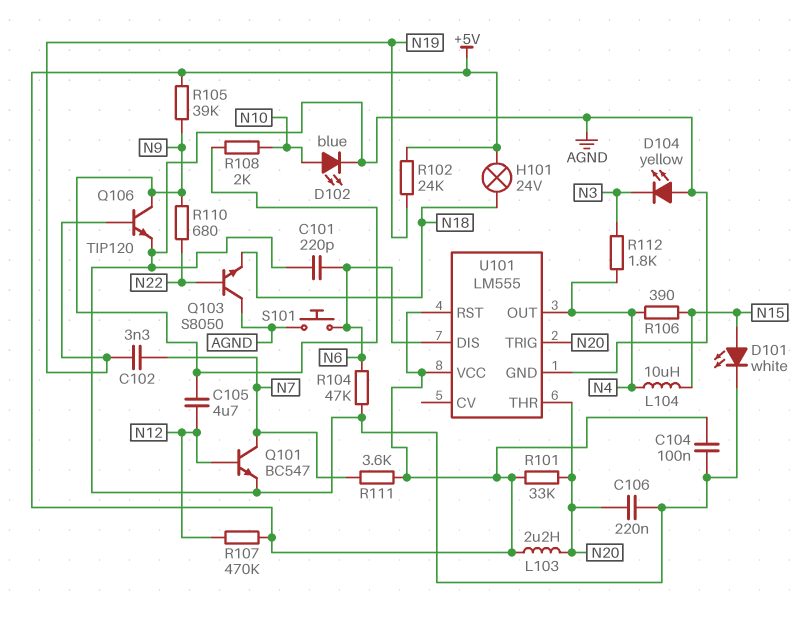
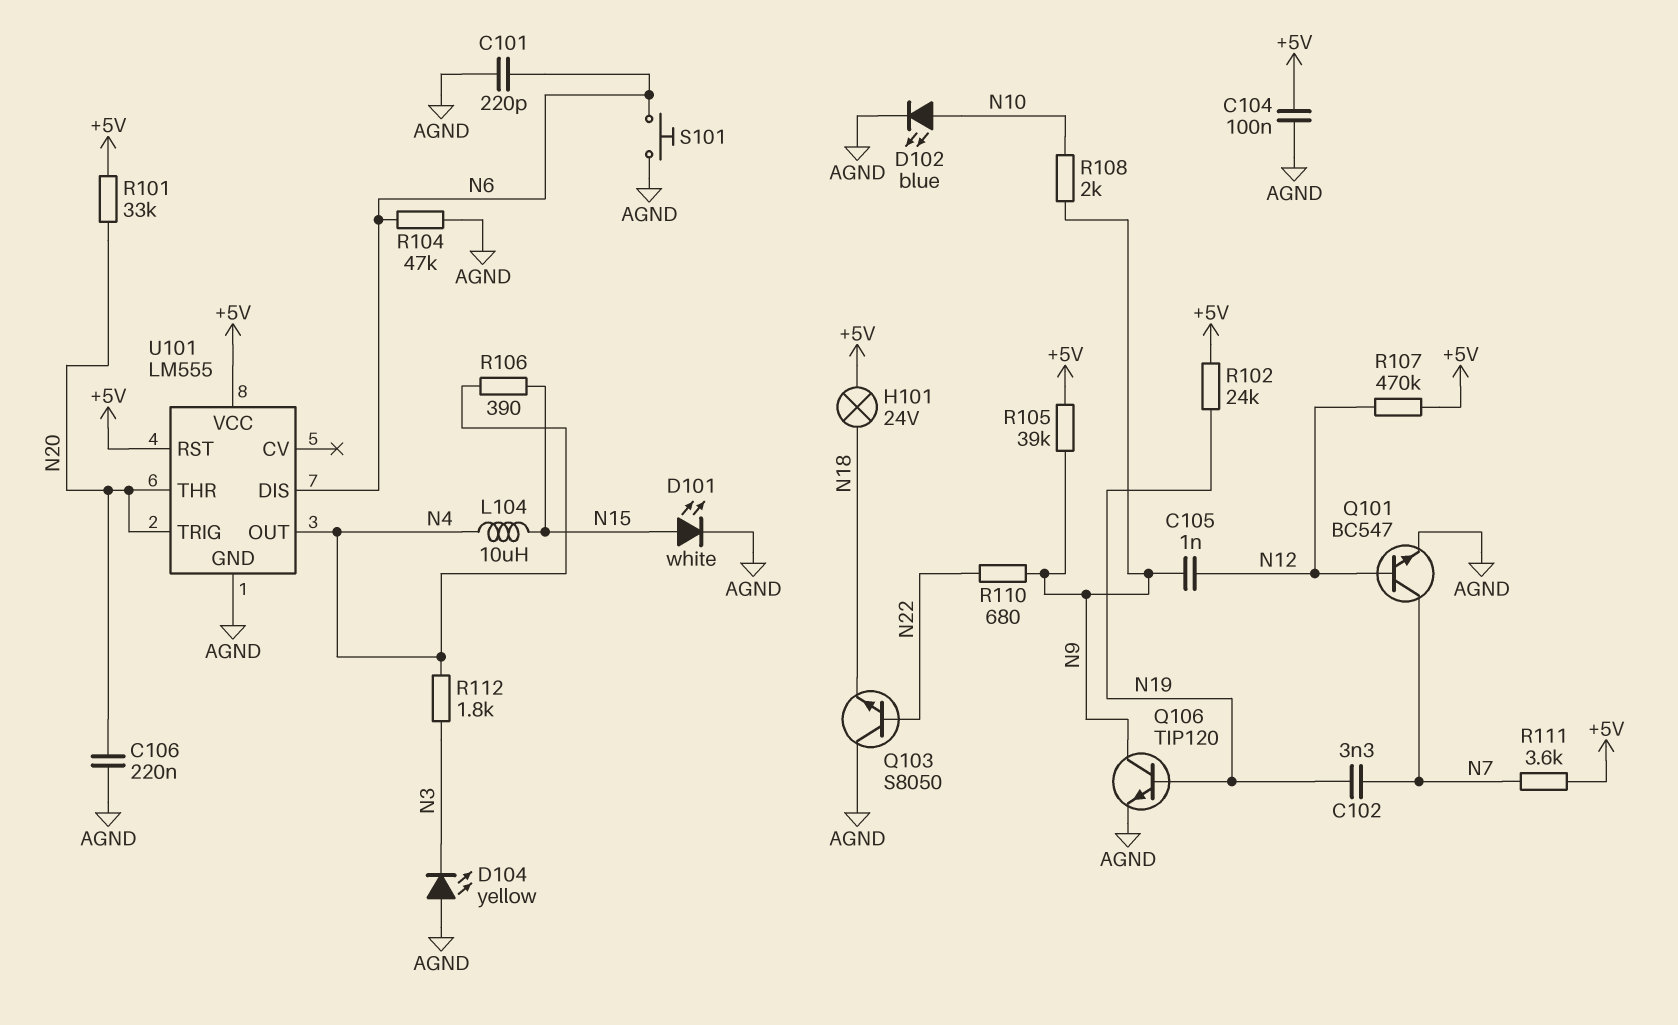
C105: 4.7uF (N9, N12) -> 1nF (N9, N12)
L103: 2.2uH (+5V, N20) -> none

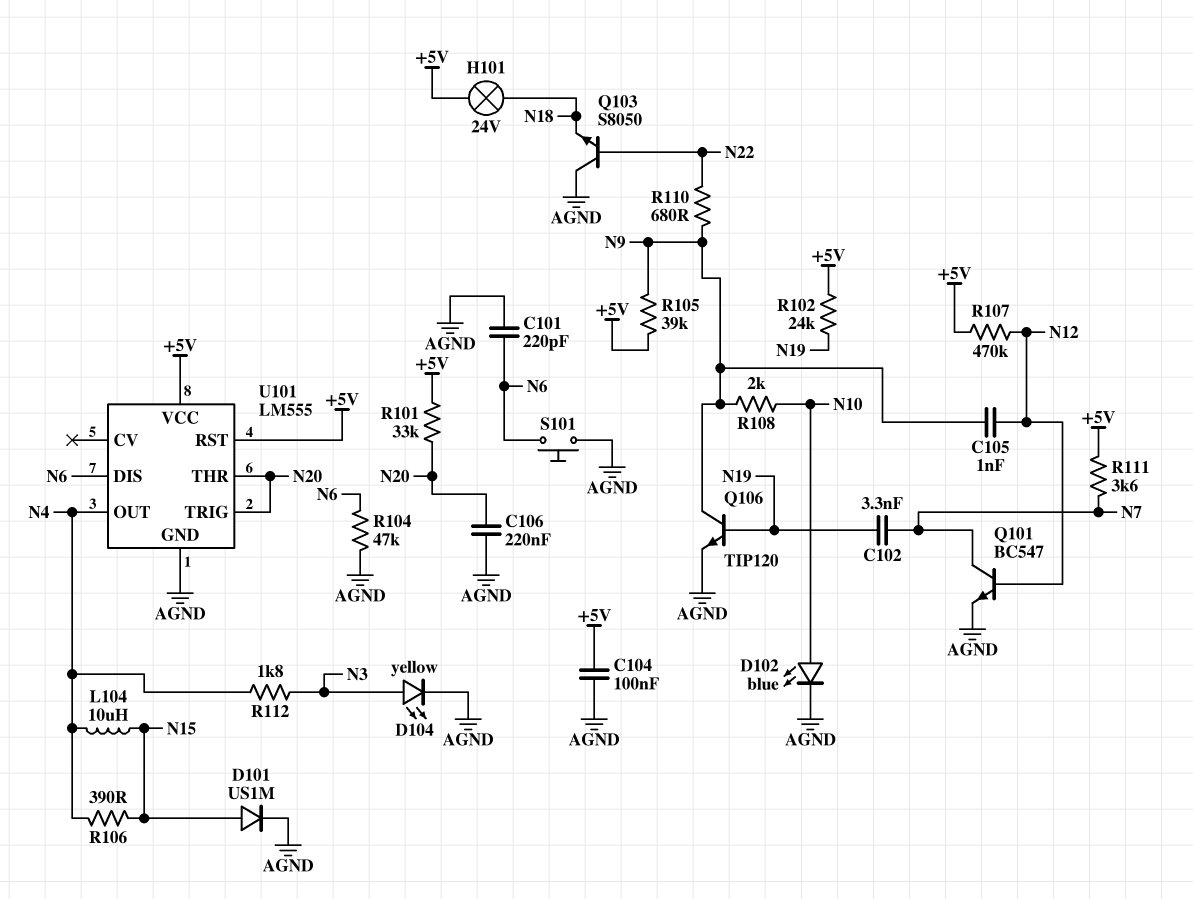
D101: LED white (A N15, K AGND) -> diode US1M (A N15, K AGND)
D104: LED yellow (A AGND, K N3) -> LED yellow (A N3, K AGND)

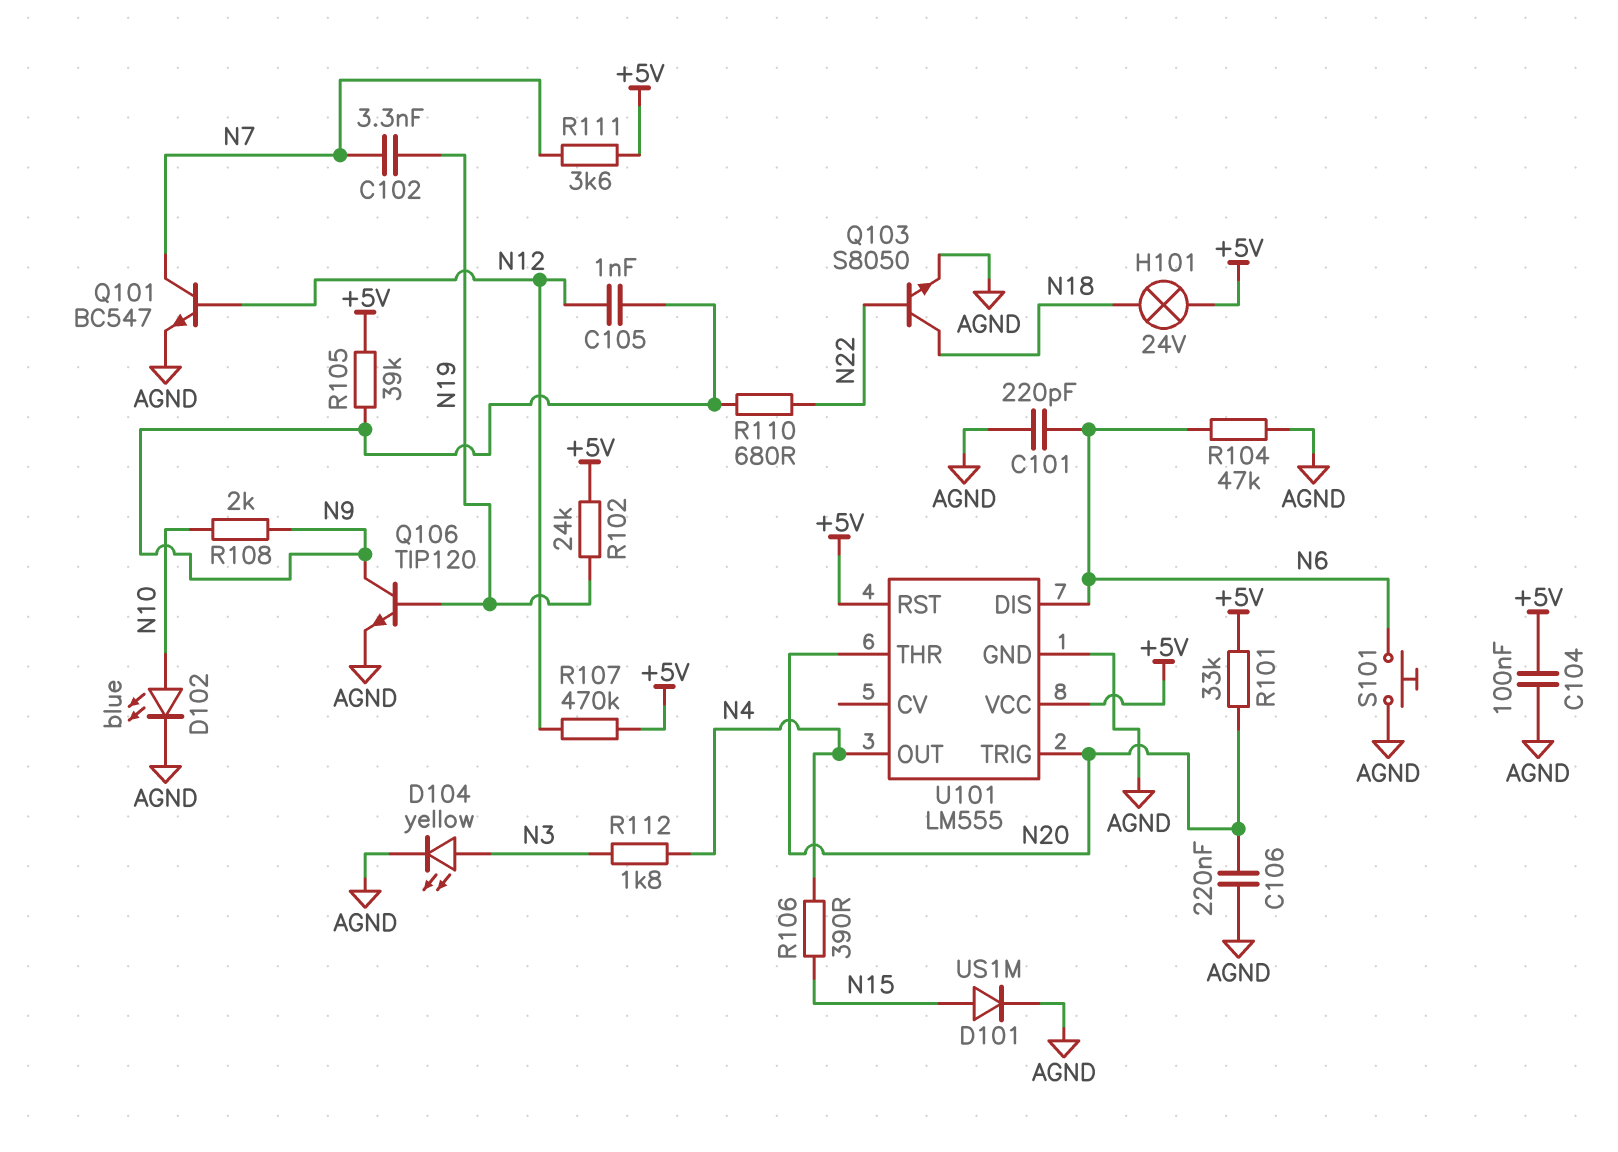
L104: 10uH (N4, N15) -> none
Q103: NPN S8050 (B N22, C AGND, E N18) -> NPN S8050 (B N22, C N18, E AGND)

